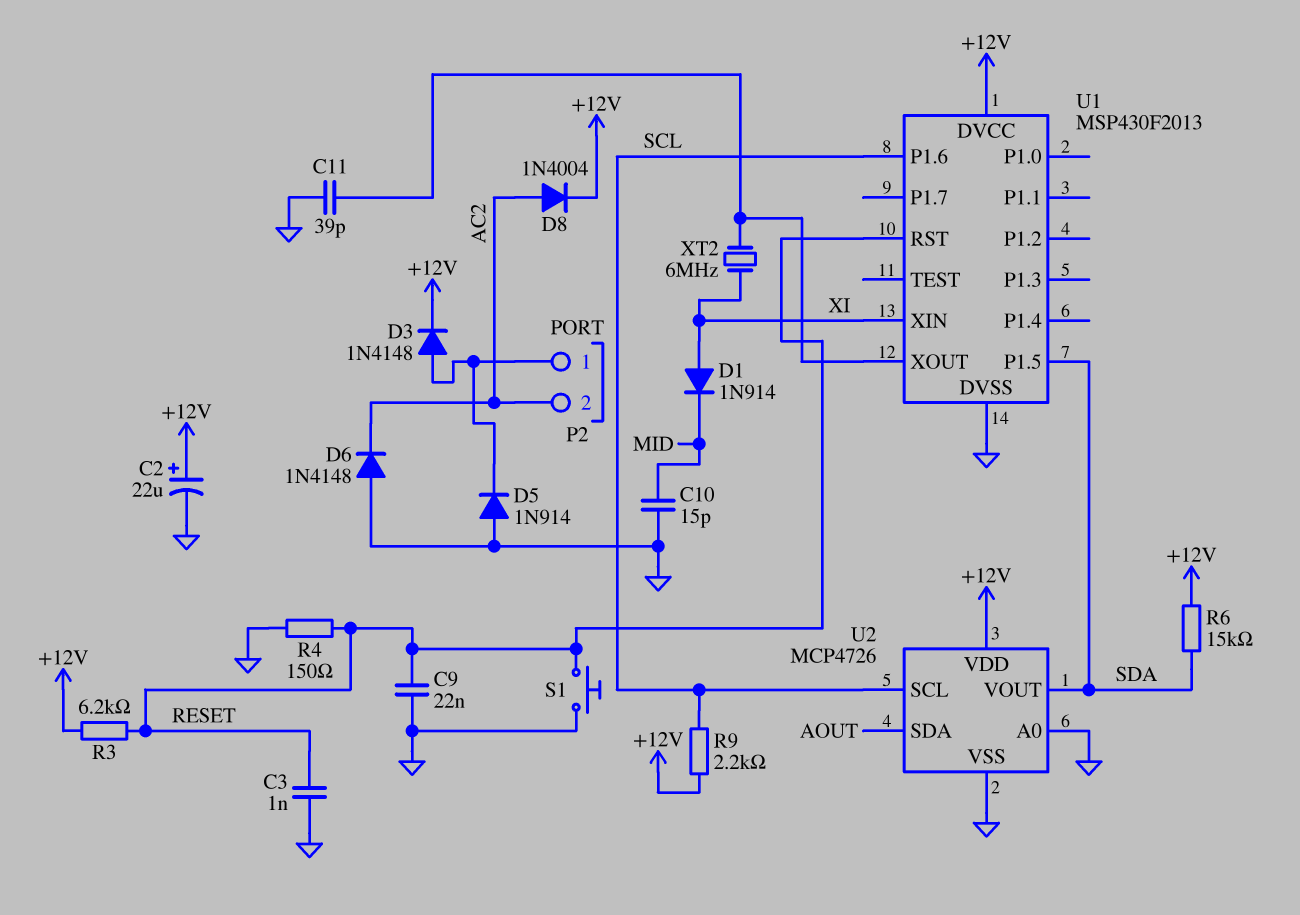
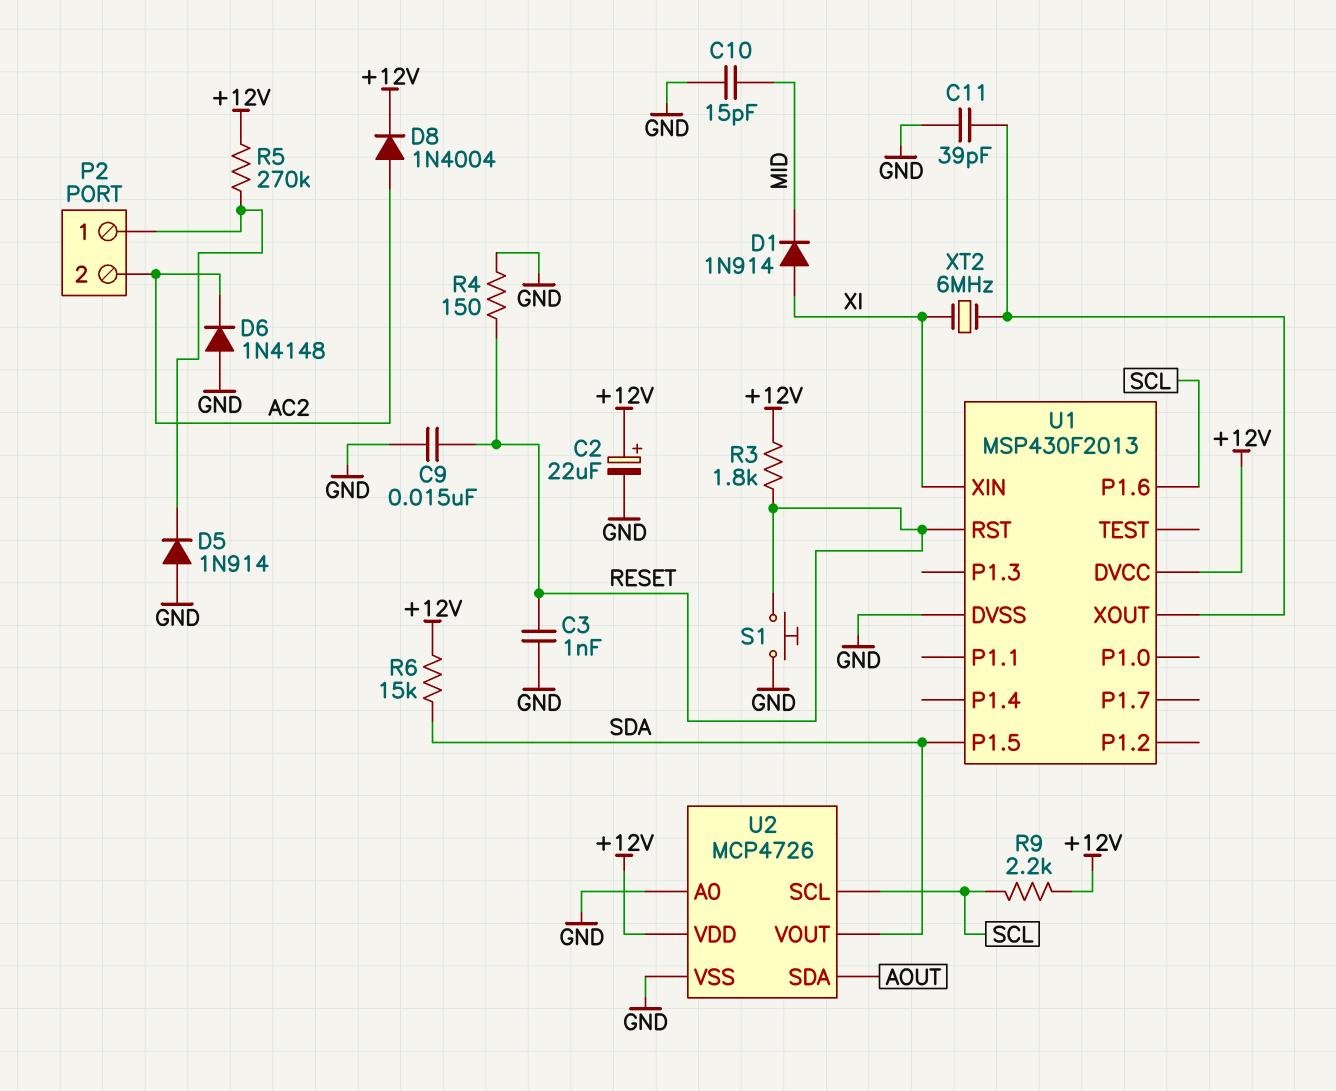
C9: 22nF (GND, RESET) -> 15nF (GND, RESET)
D3: diode 1N4148 (A P2/1, K +12V) -> none
R3: 6.2k (+12V, RESET) -> 1.8k (+12V, RESET)
R5: none -> 270k (+12V, P2/1)

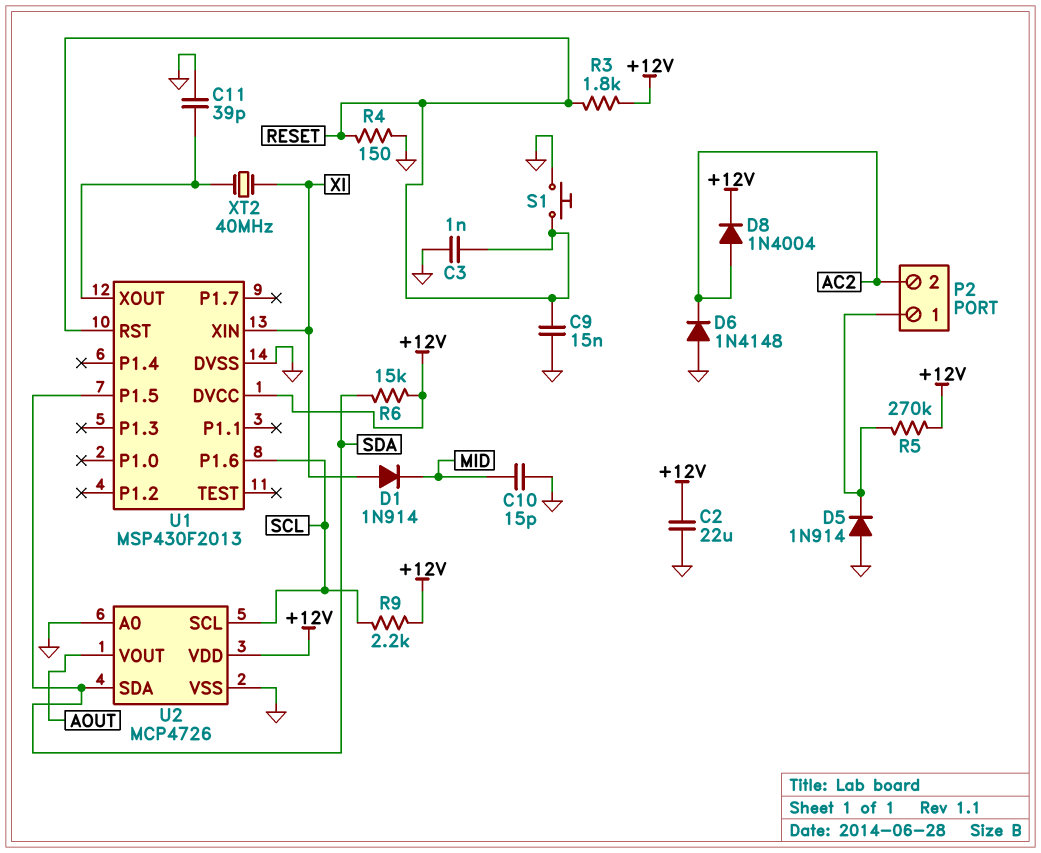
C2: 22uF (plus +12V, minus GND) -> 22uF (+12V, GND)
U2 pin SDA: AOUT -> SDA
U2 pin VOUT: SDA -> AOUT
XT2: 6MHz (U1/XOUT, XI) -> 40MHz (U1/XOUT, XI)

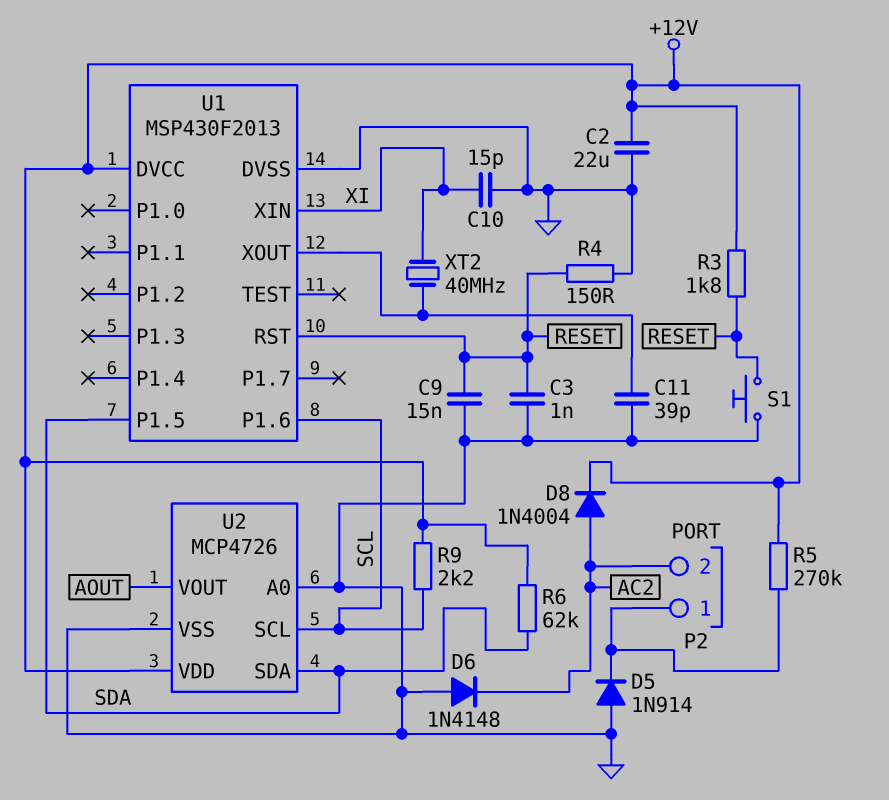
C10: 15pF (GND, MID) -> 15pF (GND, XI)
D1: diode 1N914 (A XI, K MID) -> none
R6: 15k (+12V, SDA) -> 62k (+12V, SDA)

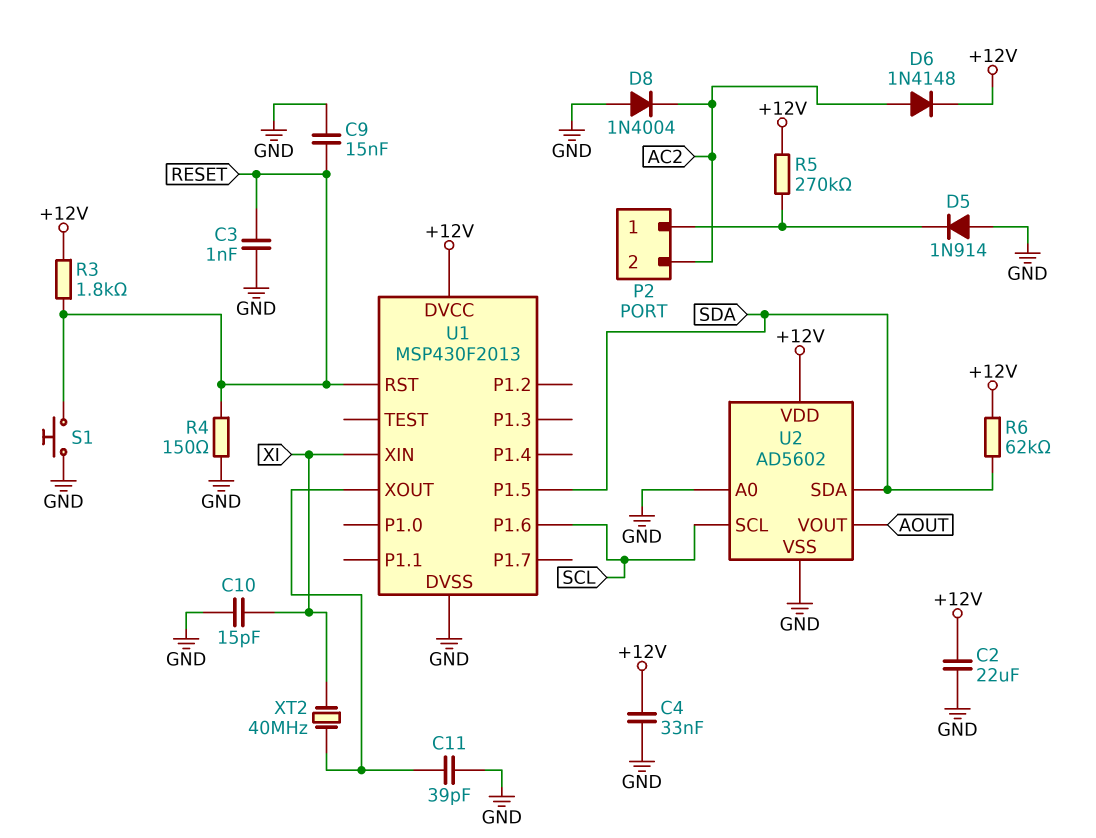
C4: none -> 33nF (+12V, GND)
D6: diode 1N4148 (A GND, K AC2) -> diode 1N4148 (A AC2, K +12V)
D8: diode 1N4004 (A AC2, K +12V) -> diode 1N4004 (A GND, K AC2)
R9: 2.2k (+12V, SCL) -> none
U2: MCP4726 -> AD5602

